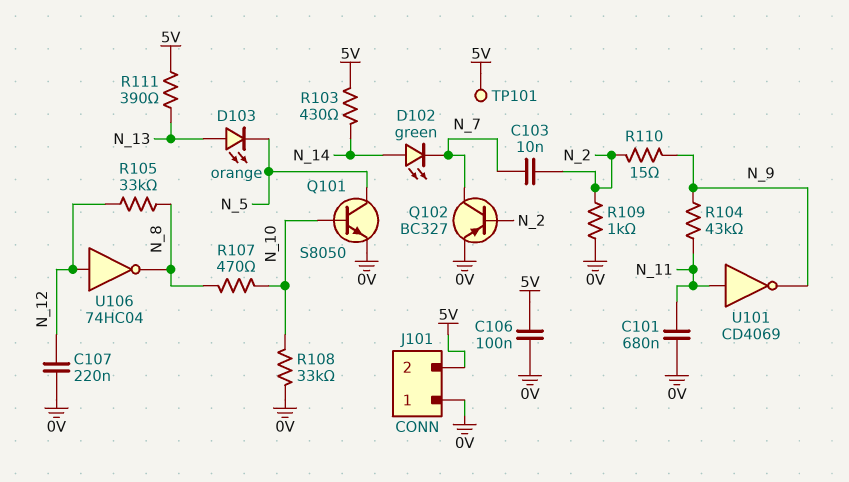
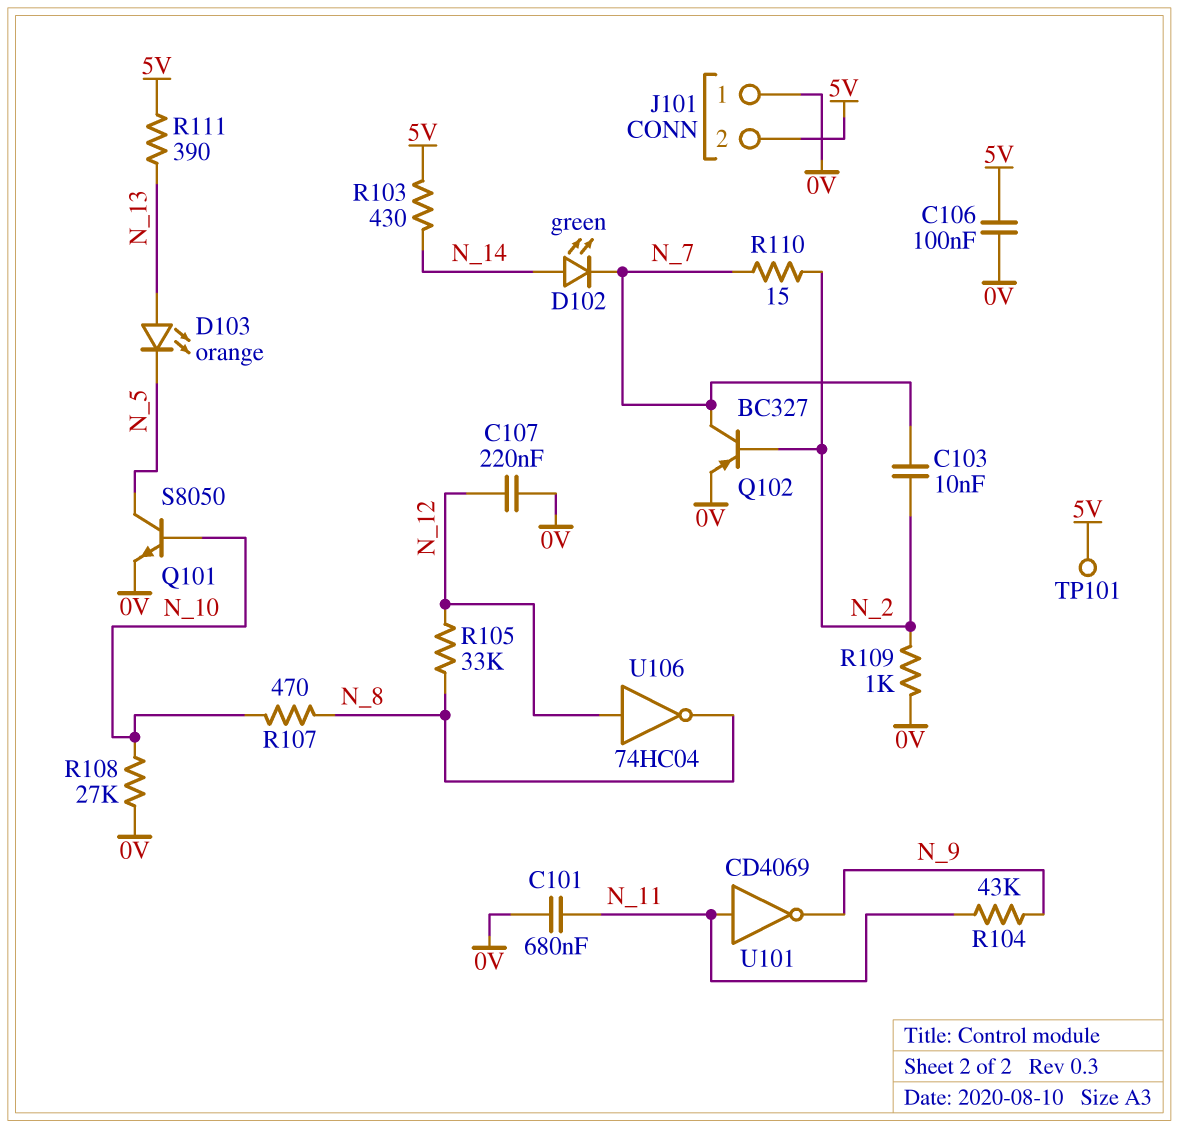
R108: 33k (0V, N_10) -> 27k (0V, N_10)
R110: 15 (N_2, N_9) -> 15 (N_2, N_7)

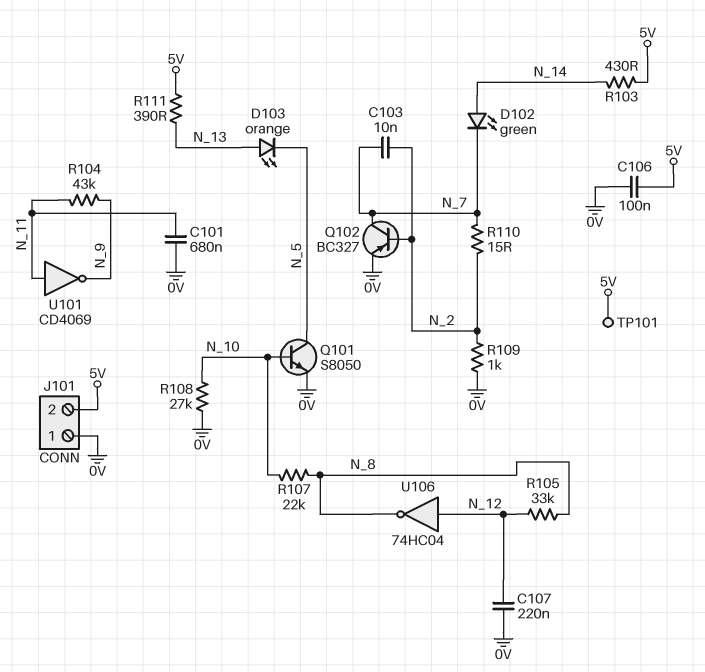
R107: 470 (N_8, N_10) -> 22k (N_8, N_10)

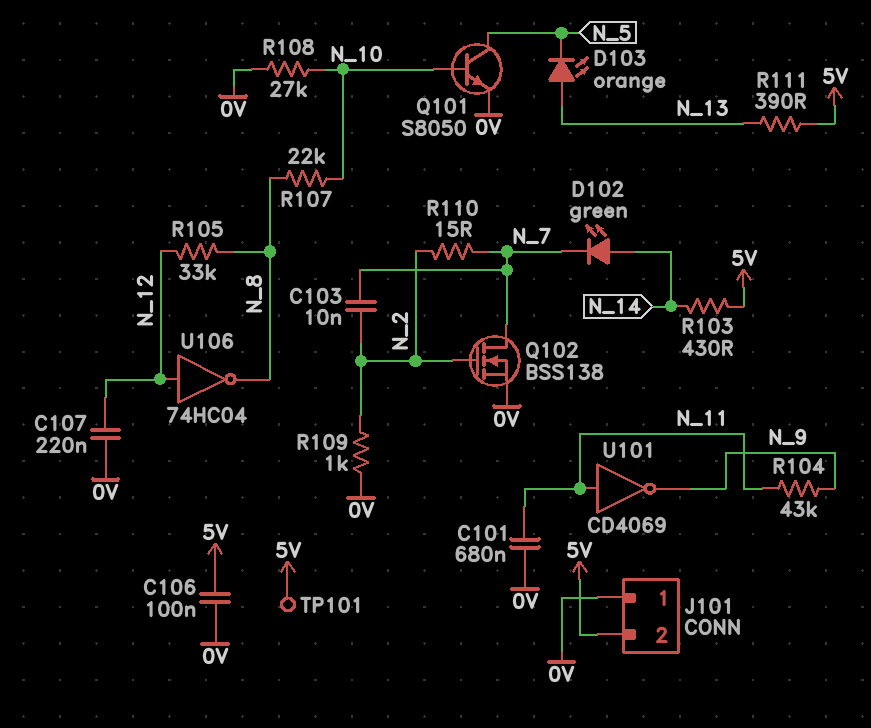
Q102: PNP BC327 (B N_2, C N_7, E 0V) -> NMOS BSS138 (G N_2, D N_7, S 0V)

